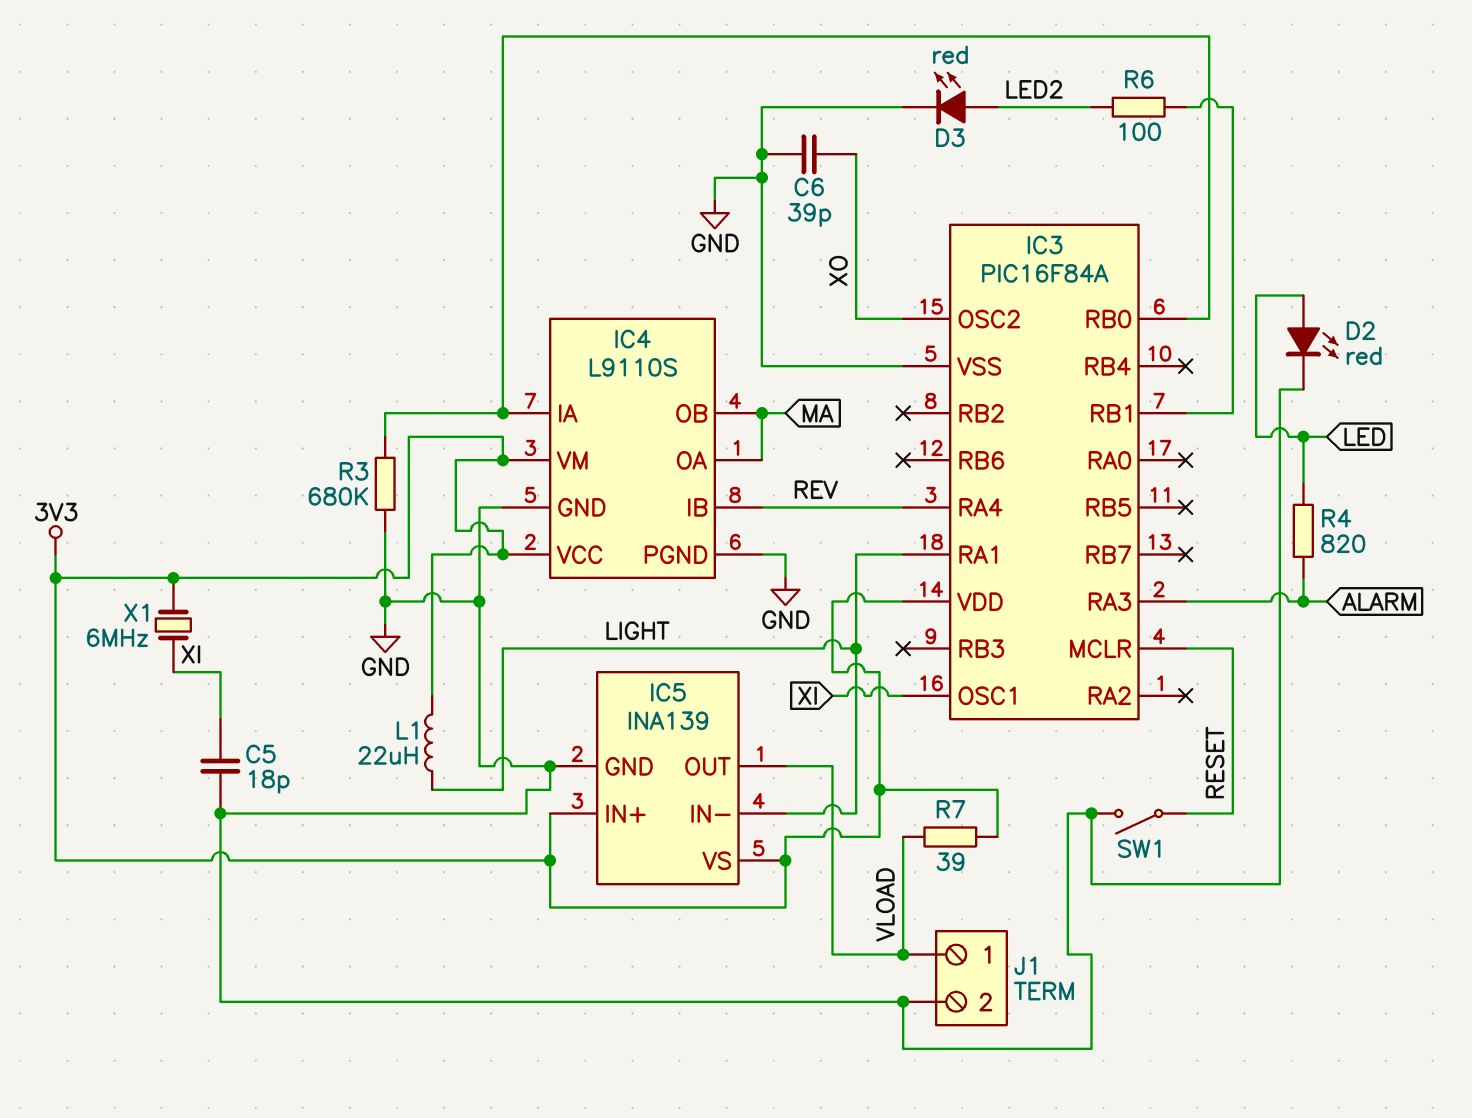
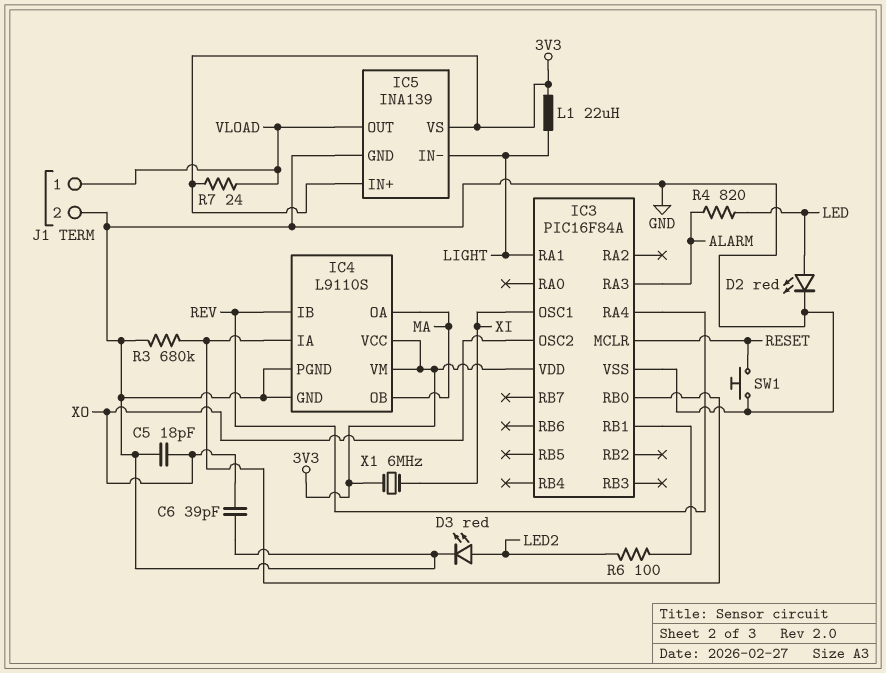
C5: 18pF (GND, XI) -> 18pF (GND, XO)
R7: 39 (3V3, VLOAD) -> 24 (3V3, VLOAD)
SW1: switch (GND, RESET) -> button (GND, RESET)

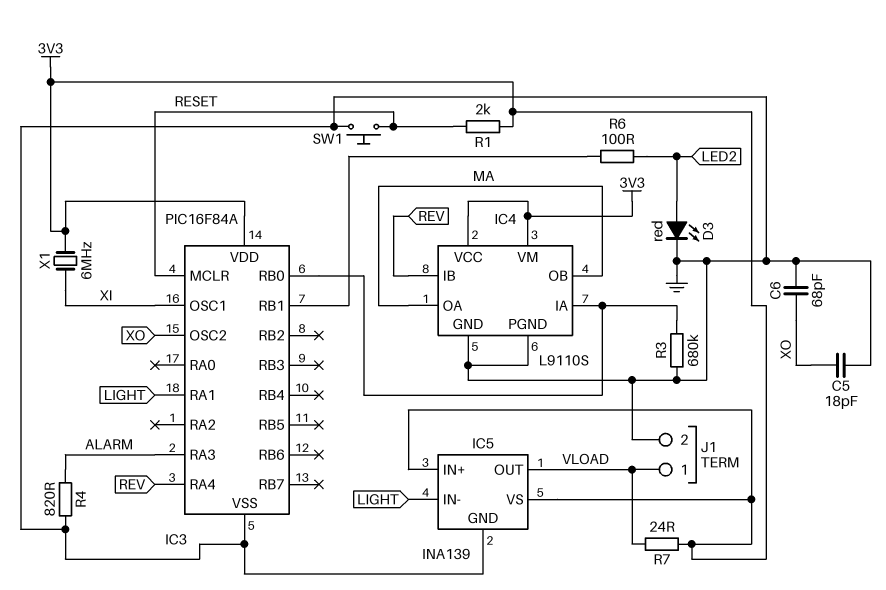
C6: 39pF (GND, XO) -> 68pF (GND, XO)
D2: LED red (A LED, K GND) -> none
L1: 22uH (3V3, LIGHT) -> none
R1: none -> 2k (3V3, RESET)
R4: 820 (ALARM, LED) -> 820 (ALARM, GND)

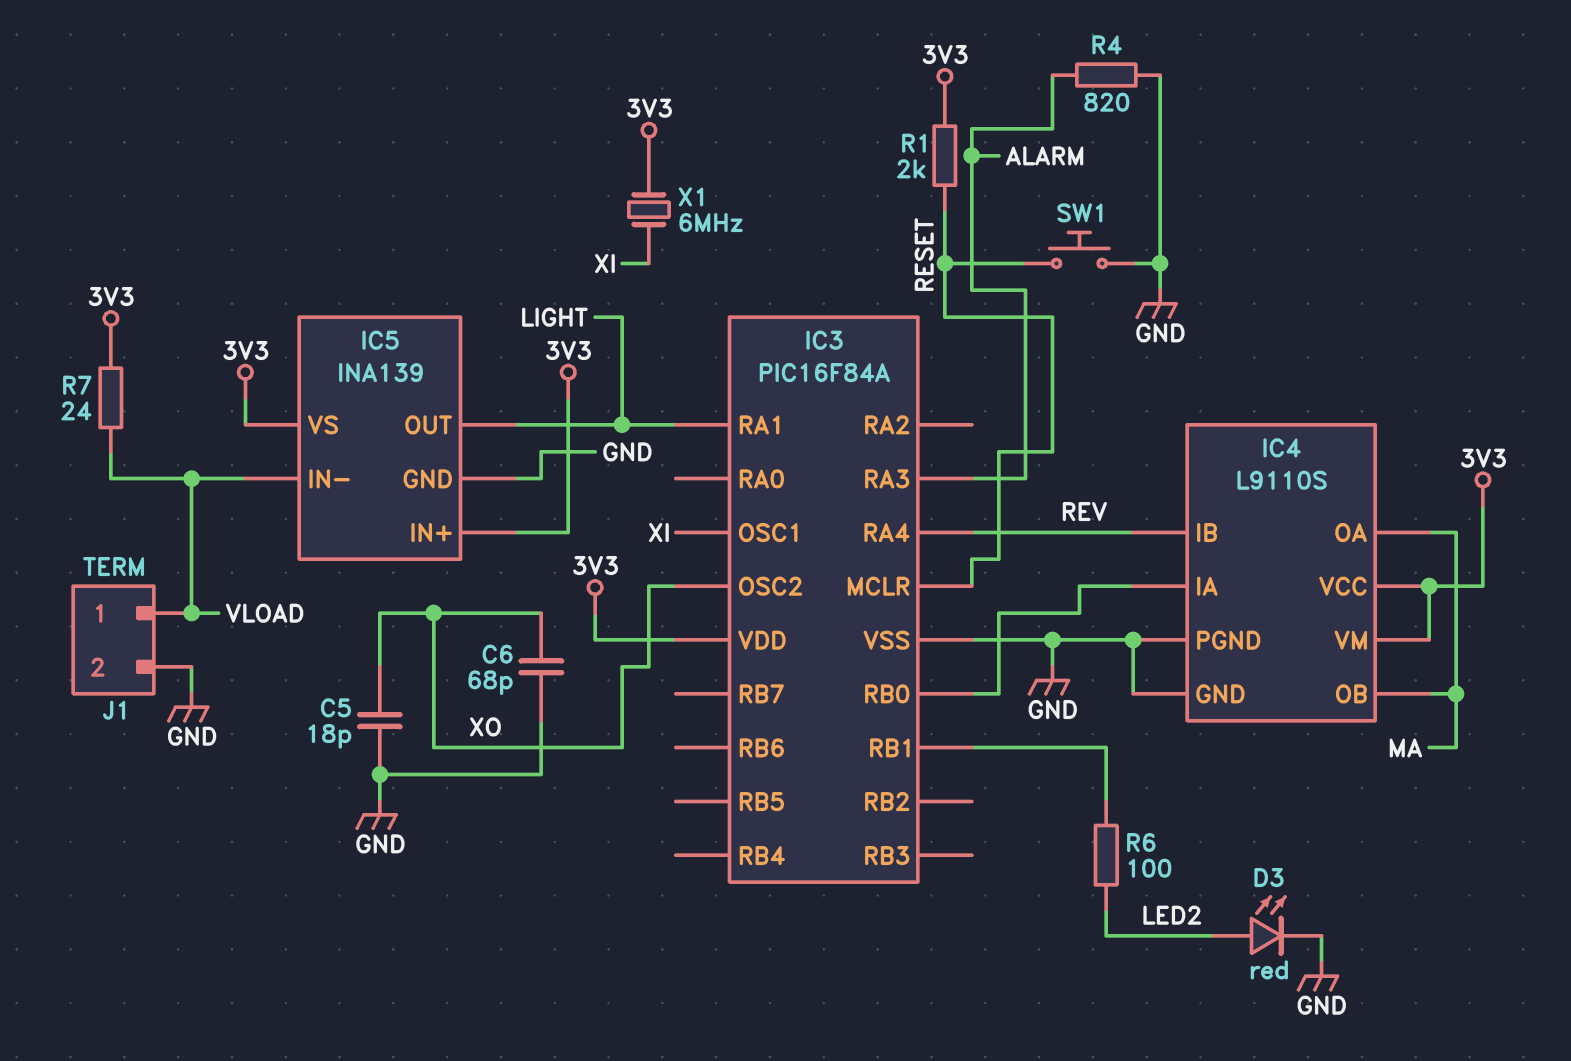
IC5 pin IN-: LIGHT -> VLOAD
IC5 pin OUT: VLOAD -> LIGHT
R3: 680k (GND, IC3/RB0) -> none

